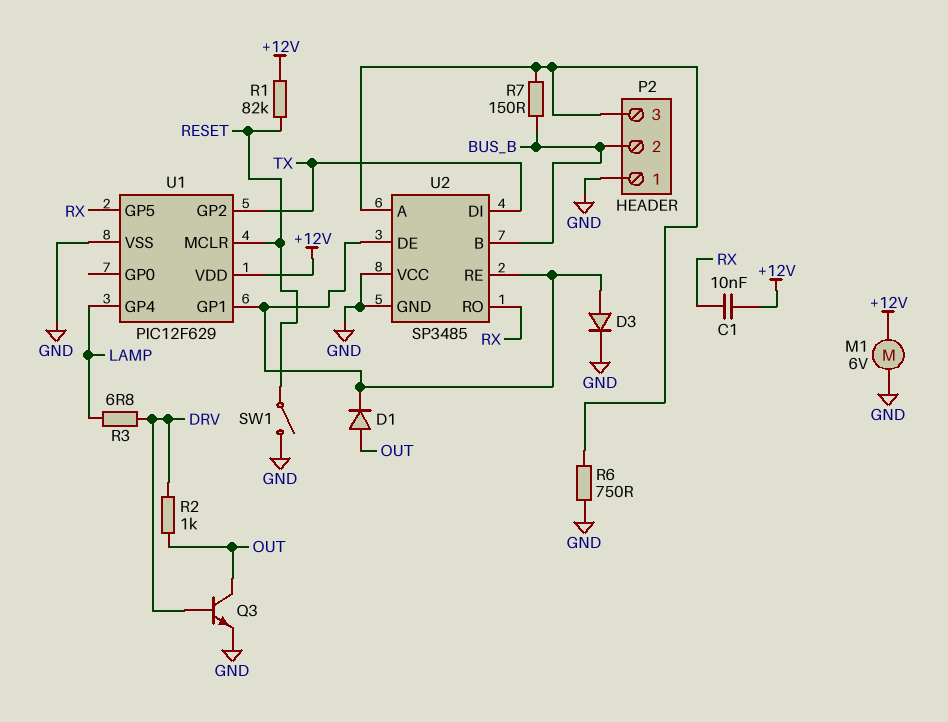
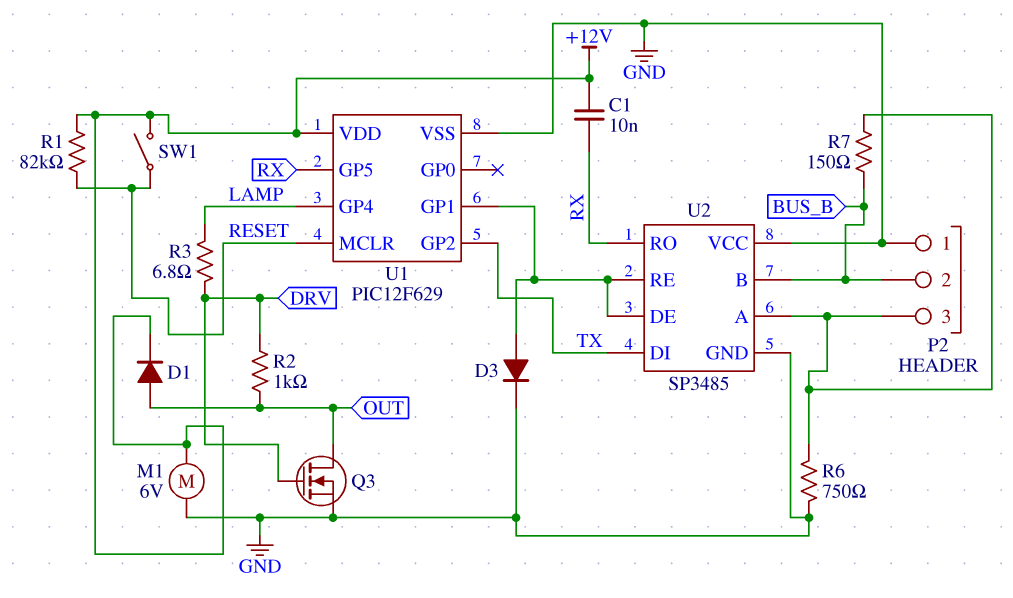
D1: diode (A OUT, K U1/GP1) -> diode (A OUT, K +12V)
Q3: NPN (B DRV, C OUT, E GND) -> NMOS (G DRV, D OUT, S GND)
SW1: switch (GND, RESET) -> switch (+12V, RESET)

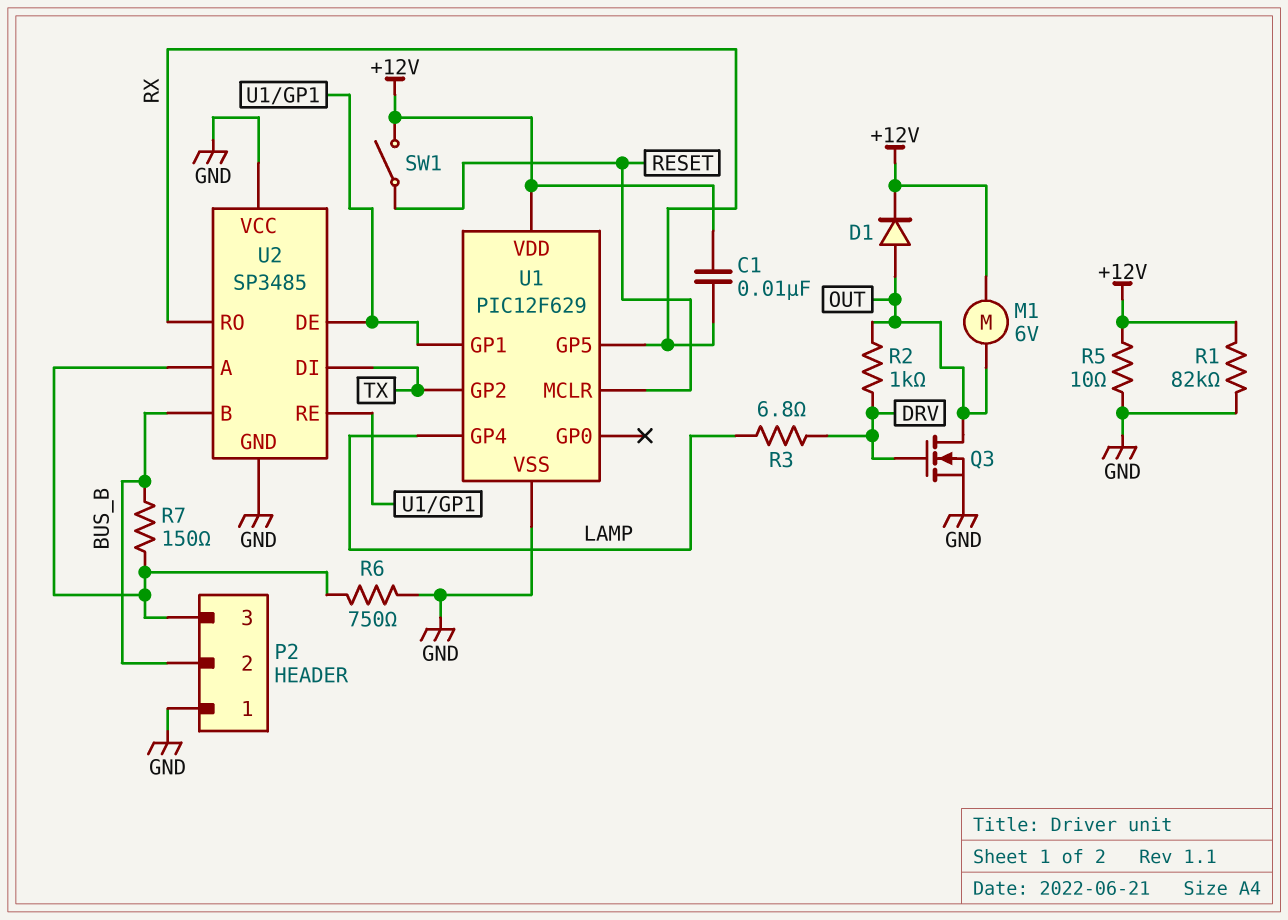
D3: diode (A U1/GP1, K GND) -> none
M1: motor 6V (+12V, GND) -> motor 6V (+12V, OUT)
R1: 82k (+12V, RESET) -> 82k (+12V, GND)
R5: none -> 10 (+12V, GND)

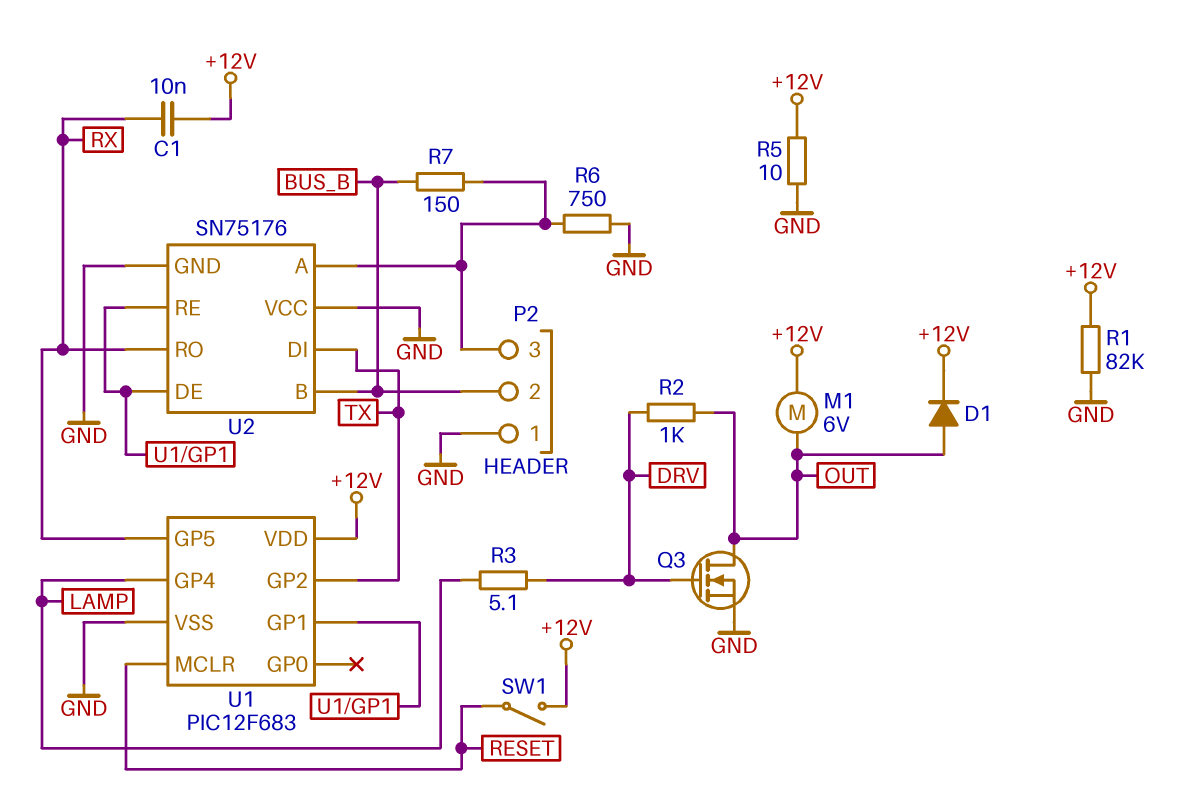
R3: 6.8 (DRV, LAMP) -> 5.1 (DRV, LAMP)
U1: PIC12F629 -> PIC12F683
U2: SP3485 -> SN75176

